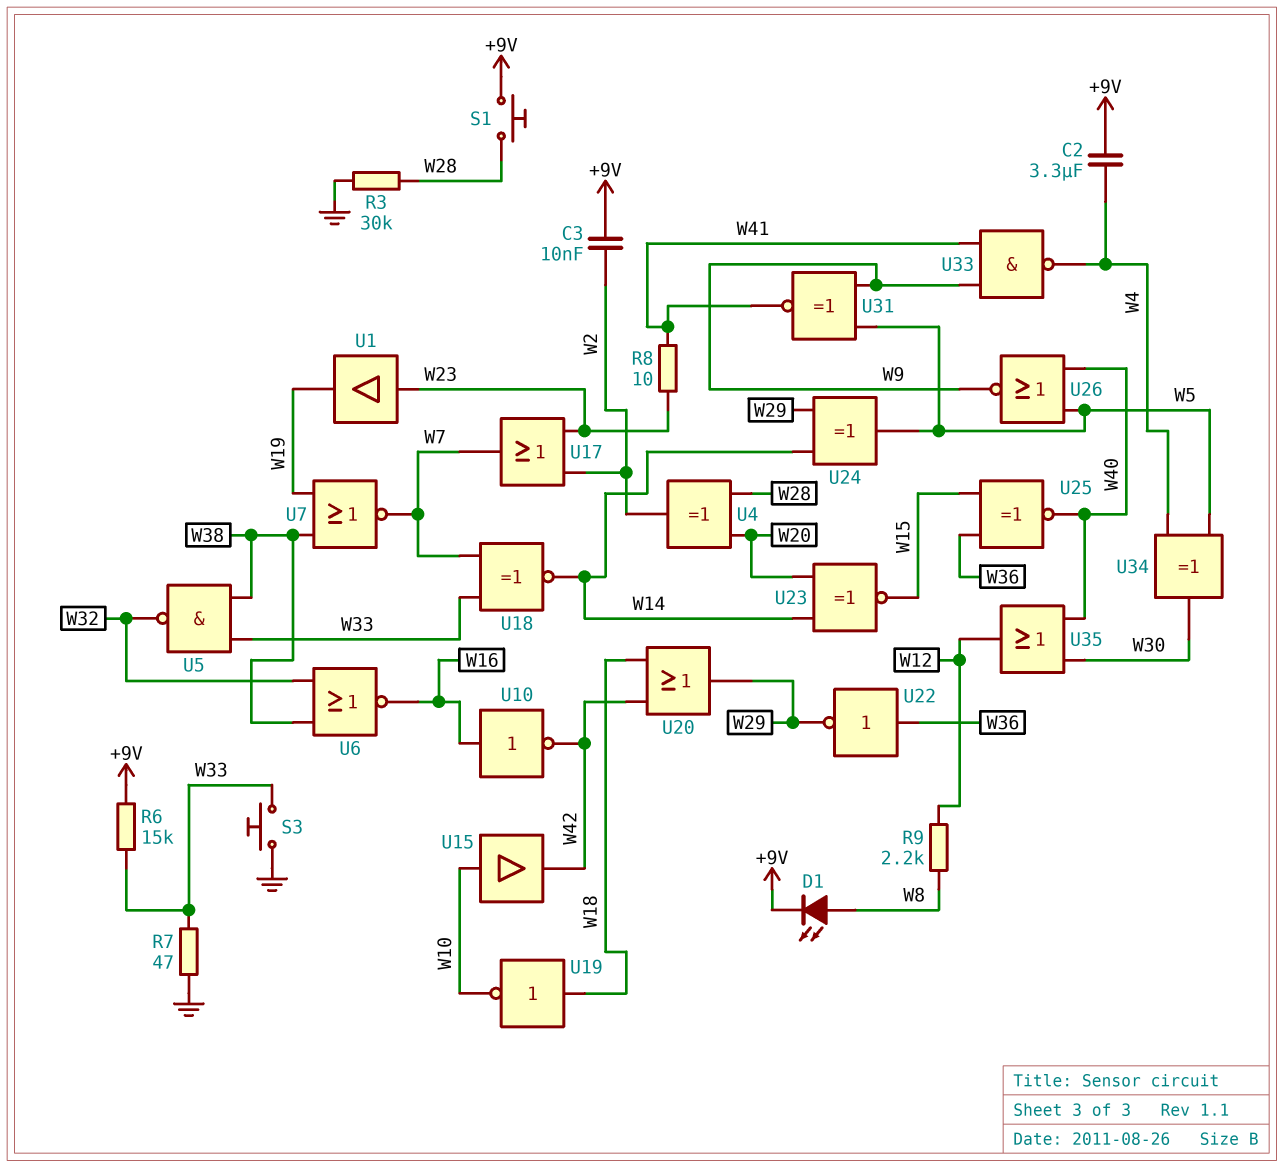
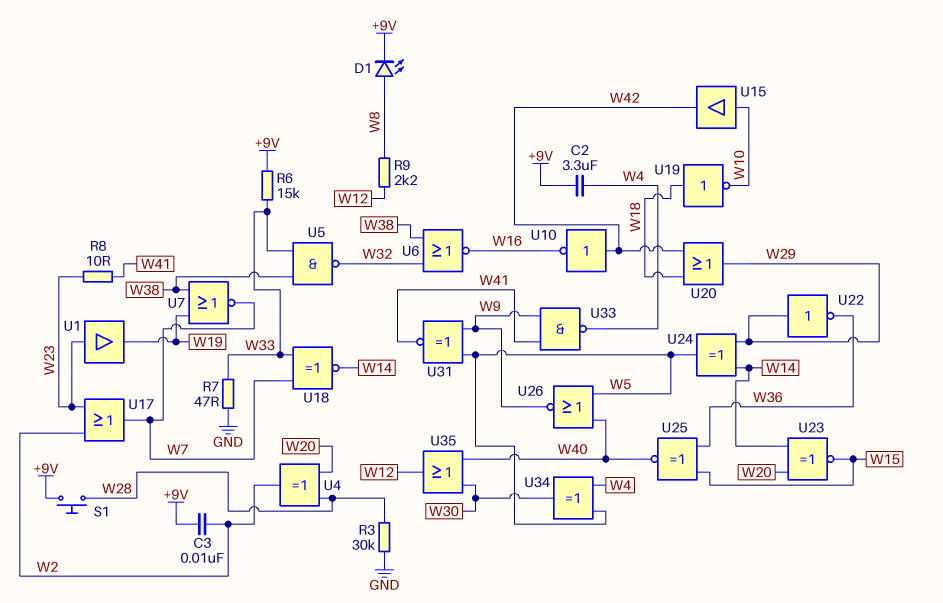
S3: button (GND, W33) -> none
U10: NOT (in W16, out W42) -> NOT (in W42, out W16)
U22: NOT (in W36, out W29) -> NOT (in W29, out W36)

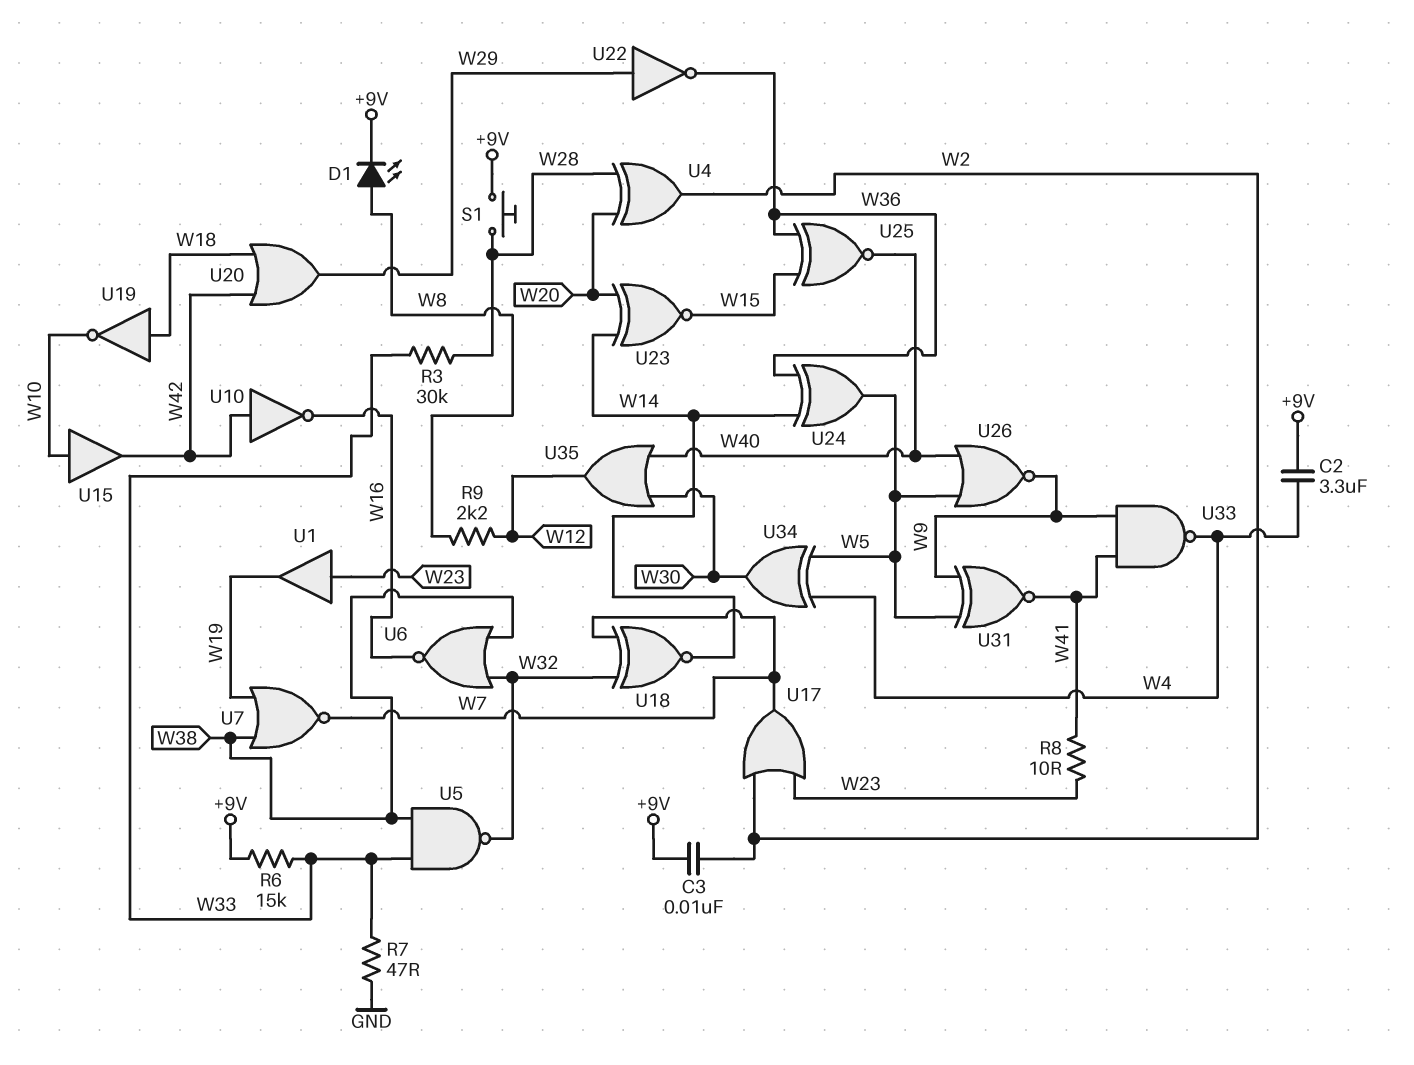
R3: 30k (GND, W28) -> 30k (W28, W33)
U18: XNOR (in W7, in W33, out W14) -> XNOR (in W7, in W32, out W14)
U24: XOR (in W14, in W29, out W5) -> XOR (in W14, in W36, out W5)

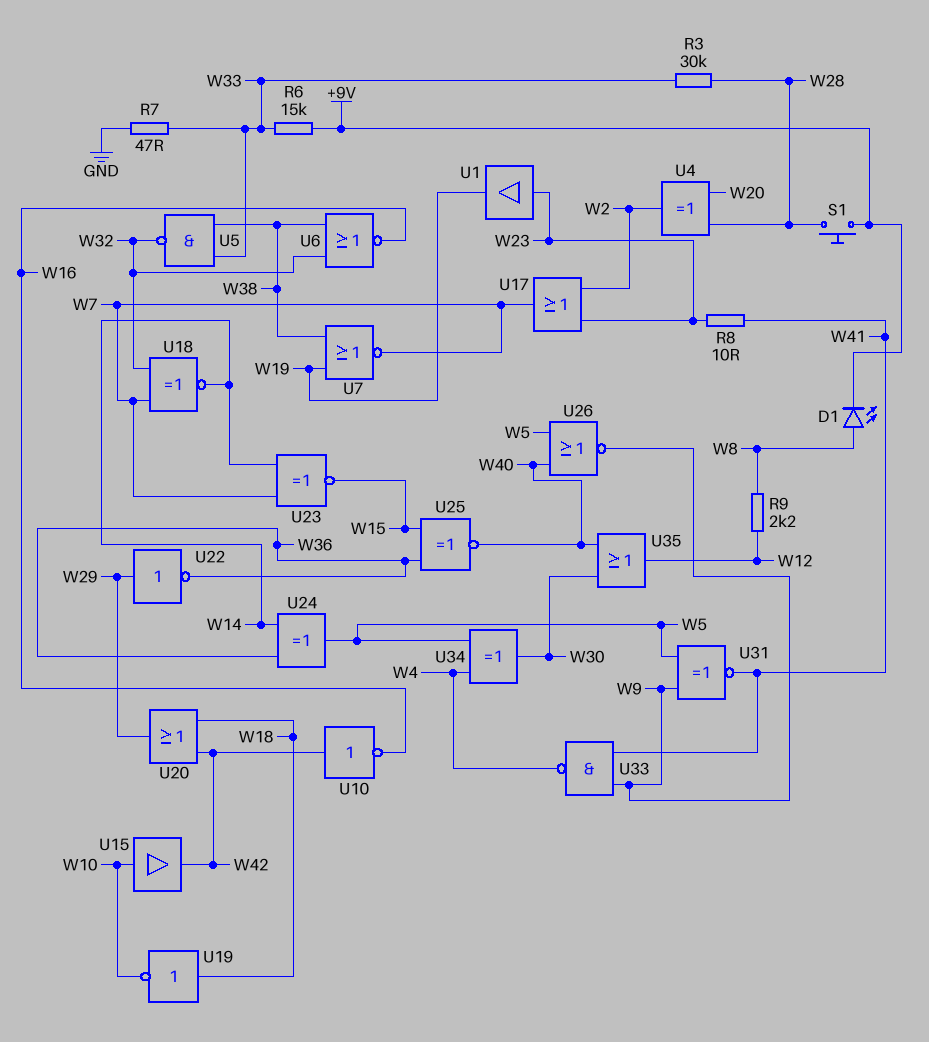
C2: 3.3uF (+9V, W4) -> none
C3: 10nF (+9V, W2) -> none
U23: XNOR (in W14, in W20, out W15) -> XNOR (in W7, in W14, out W15)

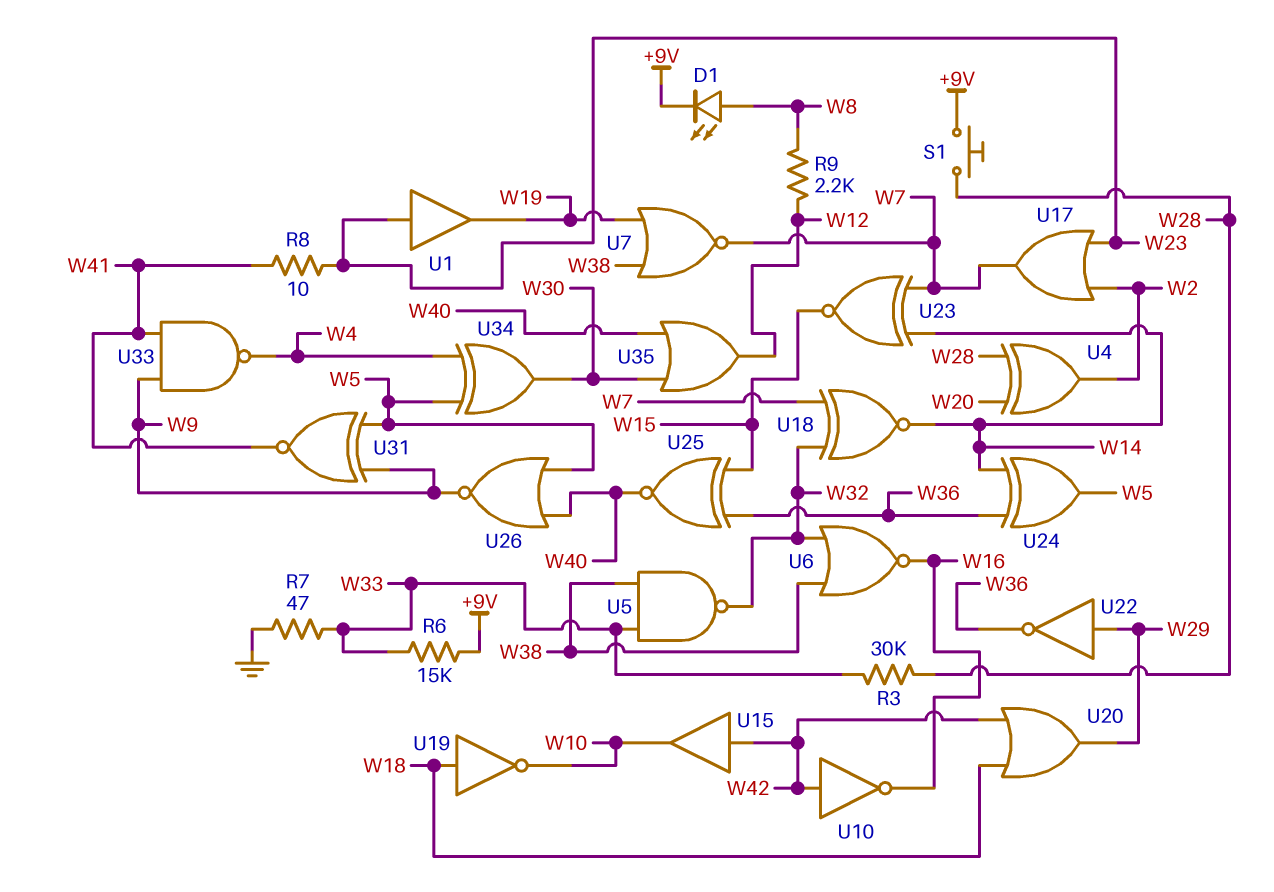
U15: buffer (in W10, out W42) -> buffer (in W42, out W10)

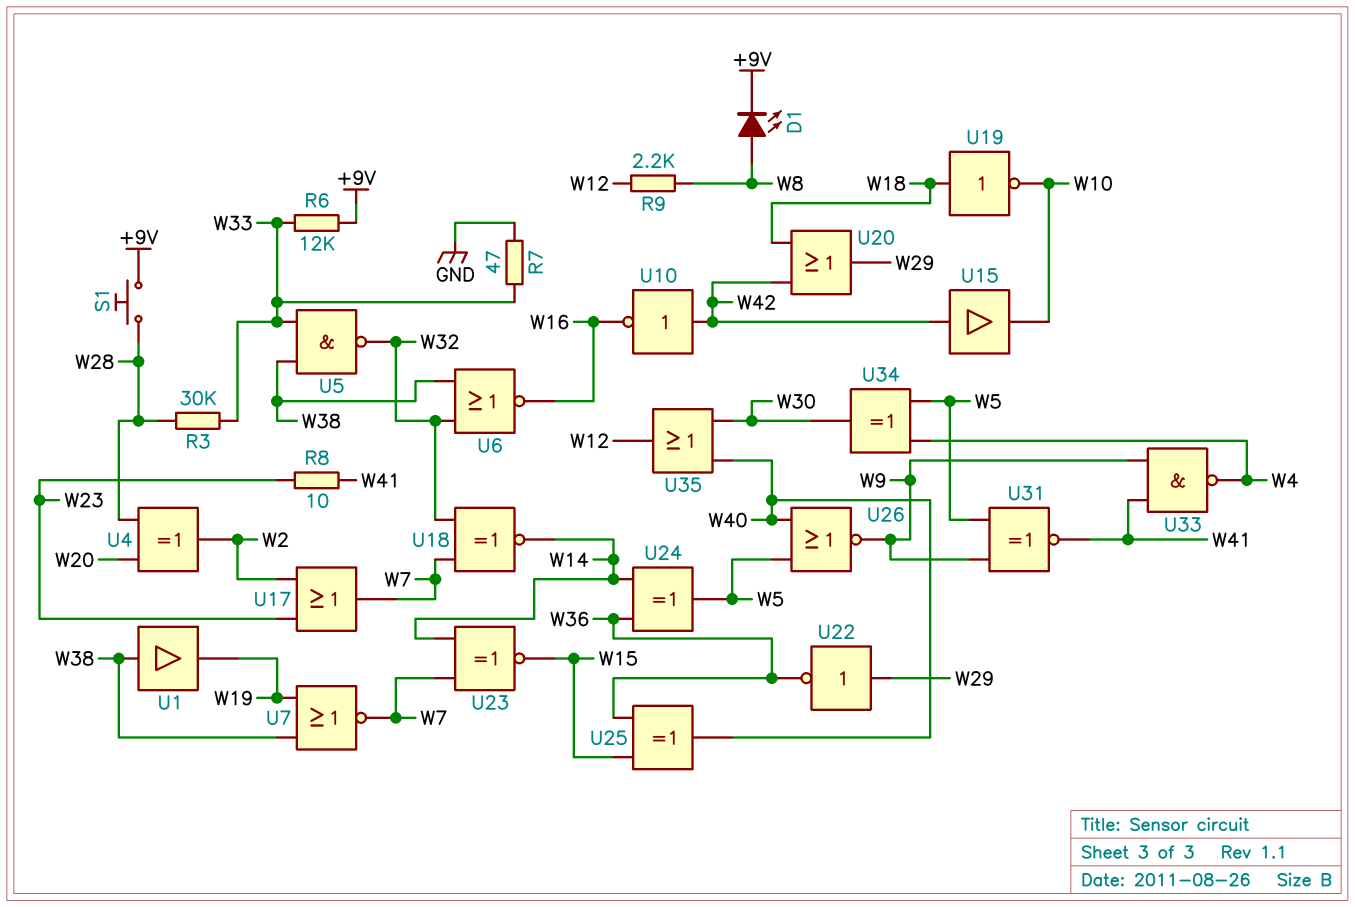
R6: 15k (+9V, W33) -> 12k (+9V, W33)
U1: buffer (in W23, out W19) -> buffer (in W38, out W19)
U25: XNOR (in W15, in W36, out W40) -> XOR (in W15, in W36, out W40)

